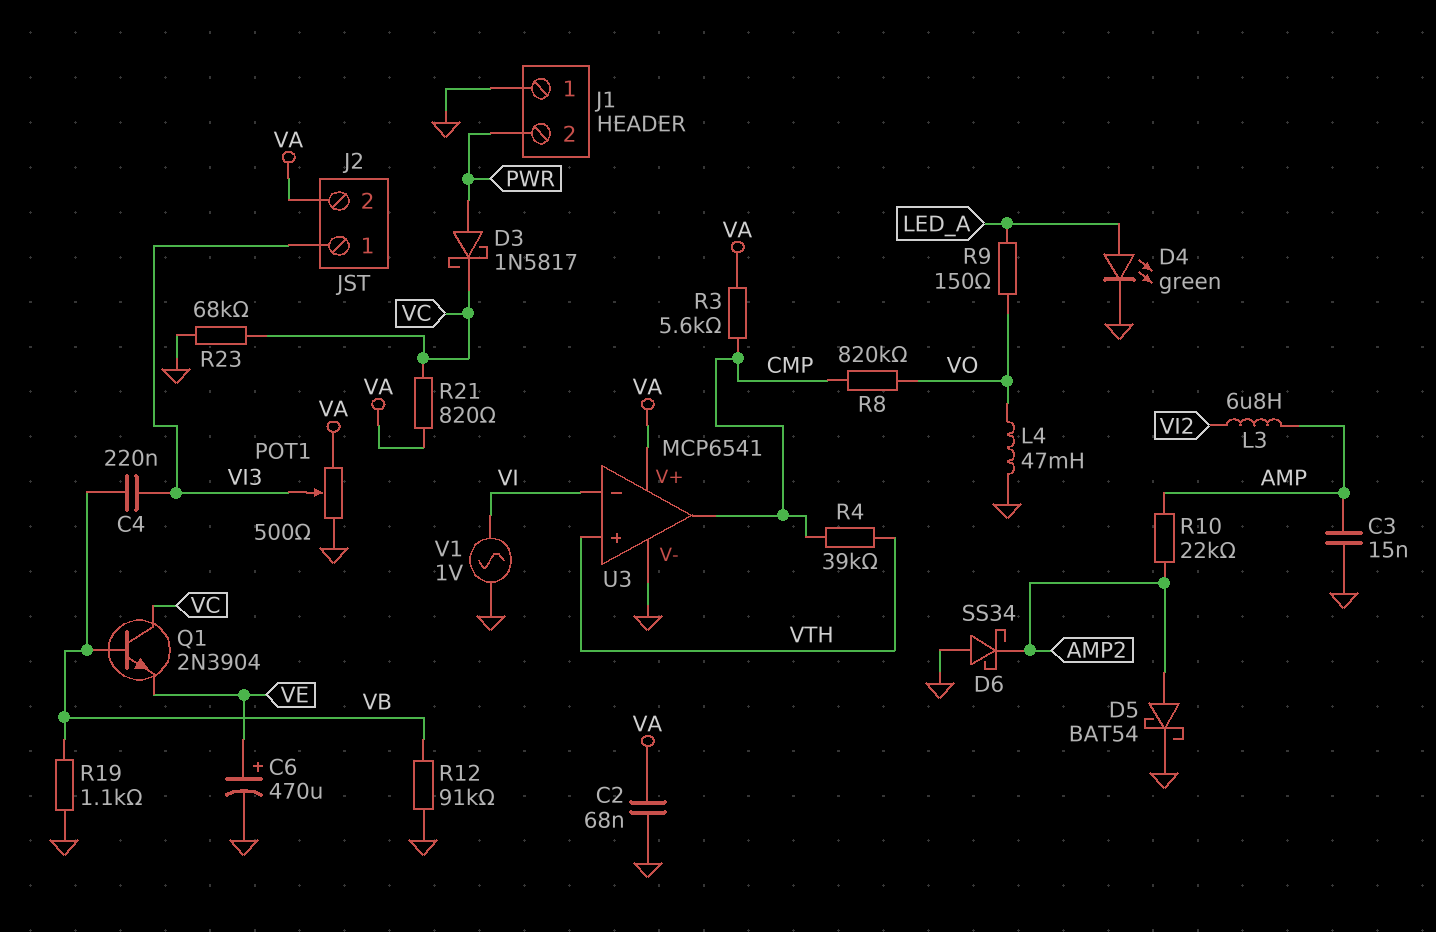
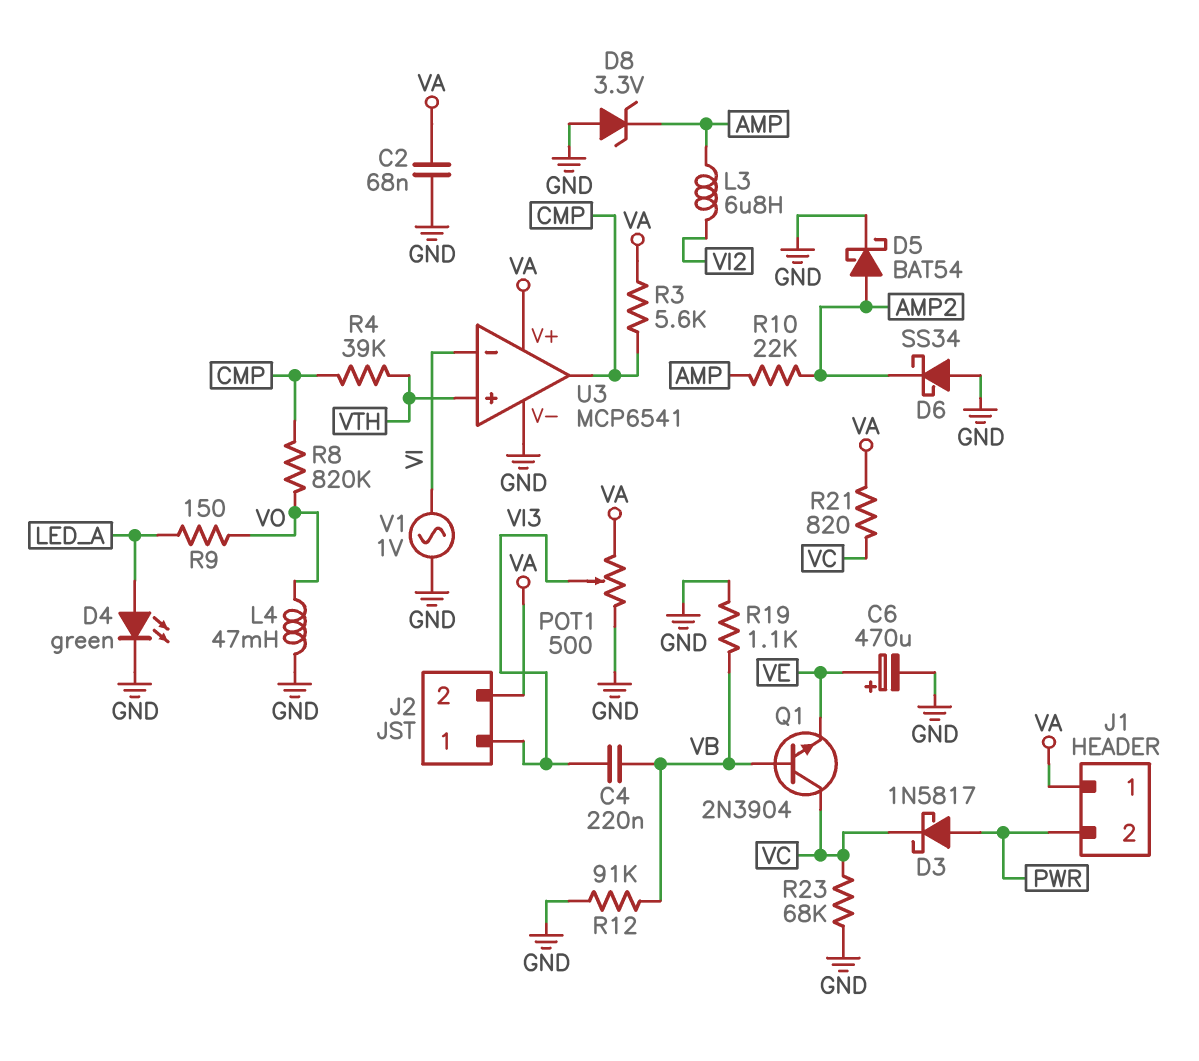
C3: 15nF (AMP, GND) -> none
D8: none -> zener 3.3V (A GND, K AMP)
J1 pin 1: GND -> VA

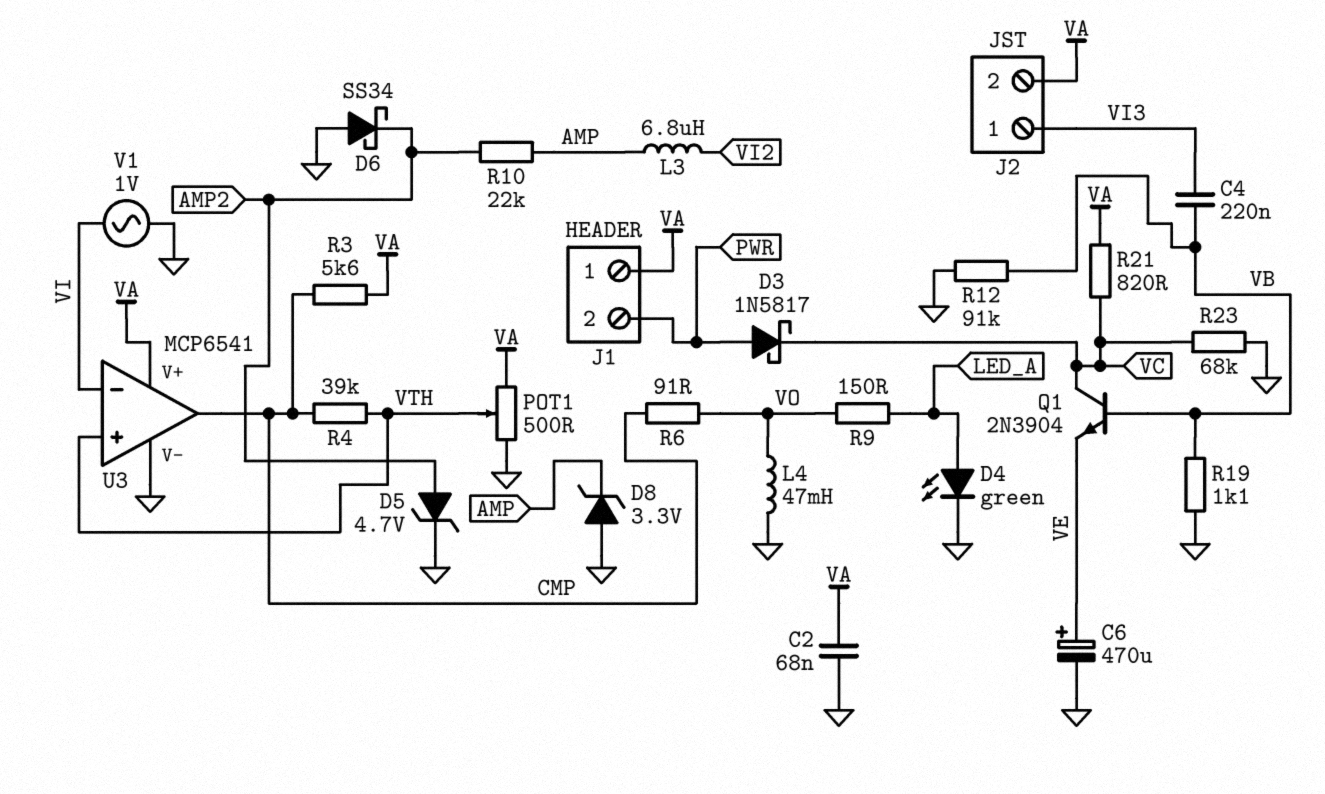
D5: schottky BAT54 (A AMP2, K GND) -> zener 4.7V (A AMP2, K GND)
POT1: 500 (GND, VA, wiper VI3) -> 500 (GND, VA, wiper VTH)
R6: none -> 91 (CMP, VO)
R8: 820k (CMP, VO) -> none

